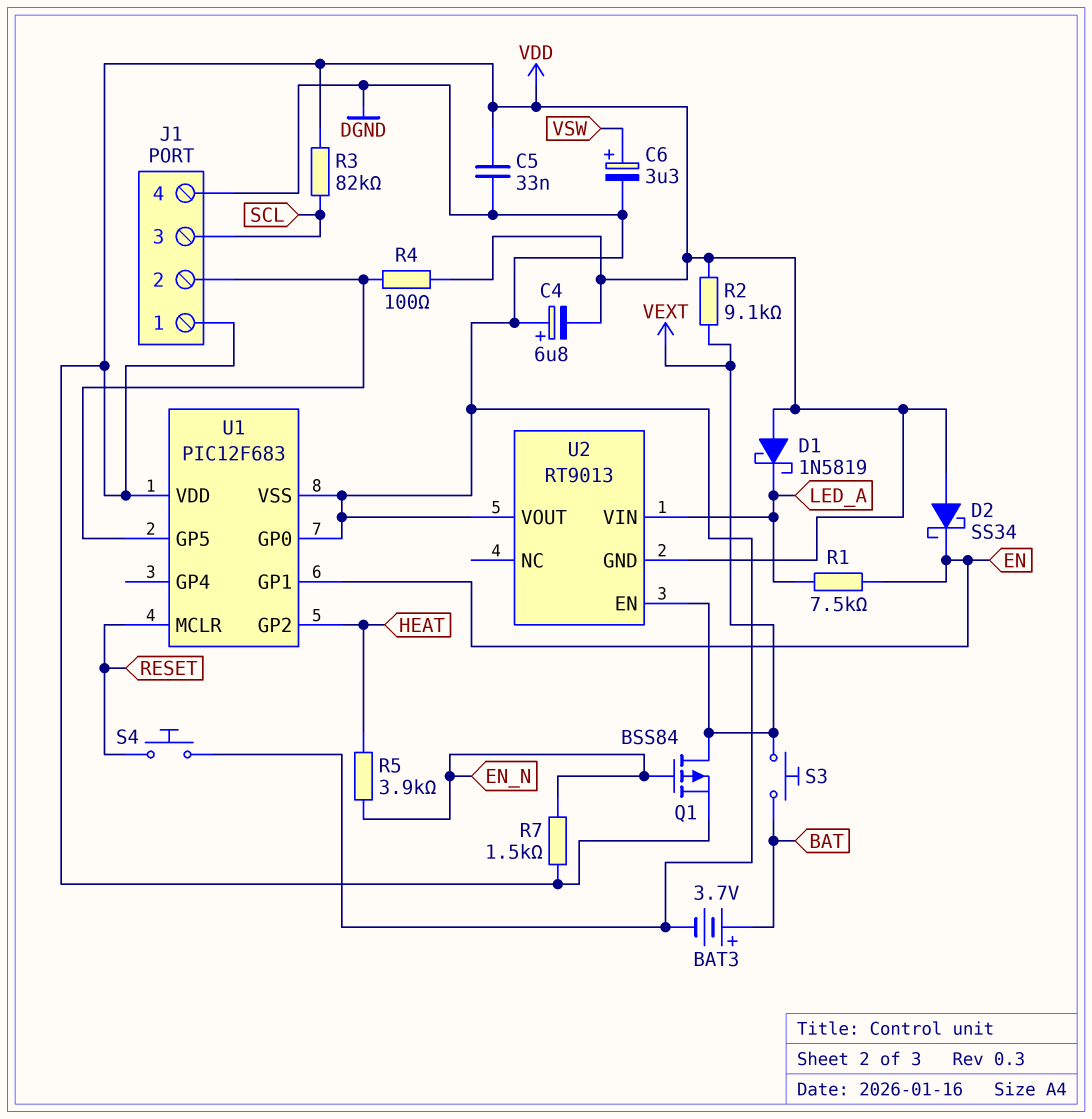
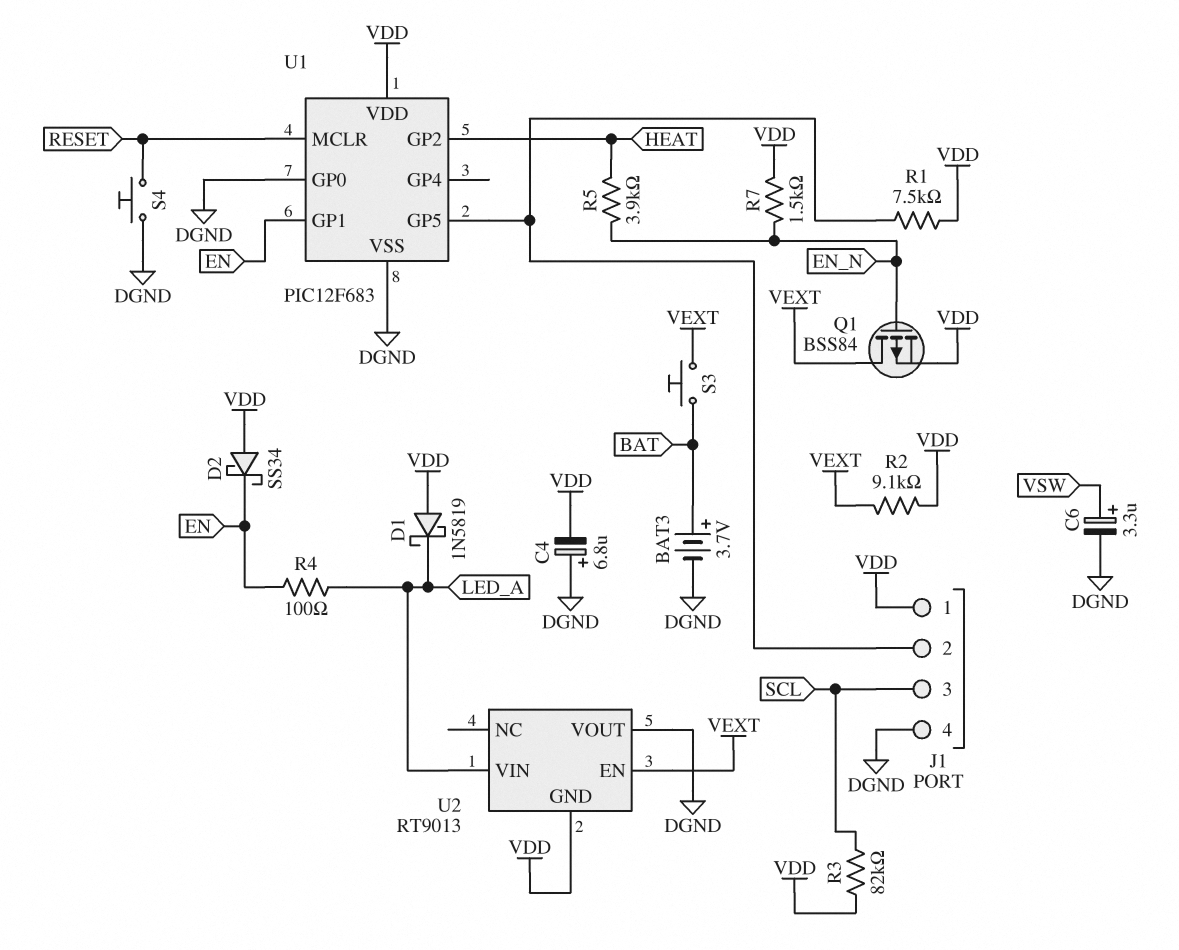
C5: 33nF (DGND, VDD) -> none
R1: 7.5k (EN, LED_A) -> 7.5k (J1/2, VDD)
R4: 100 (J1/2, VDD) -> 100 (EN, LED_A)

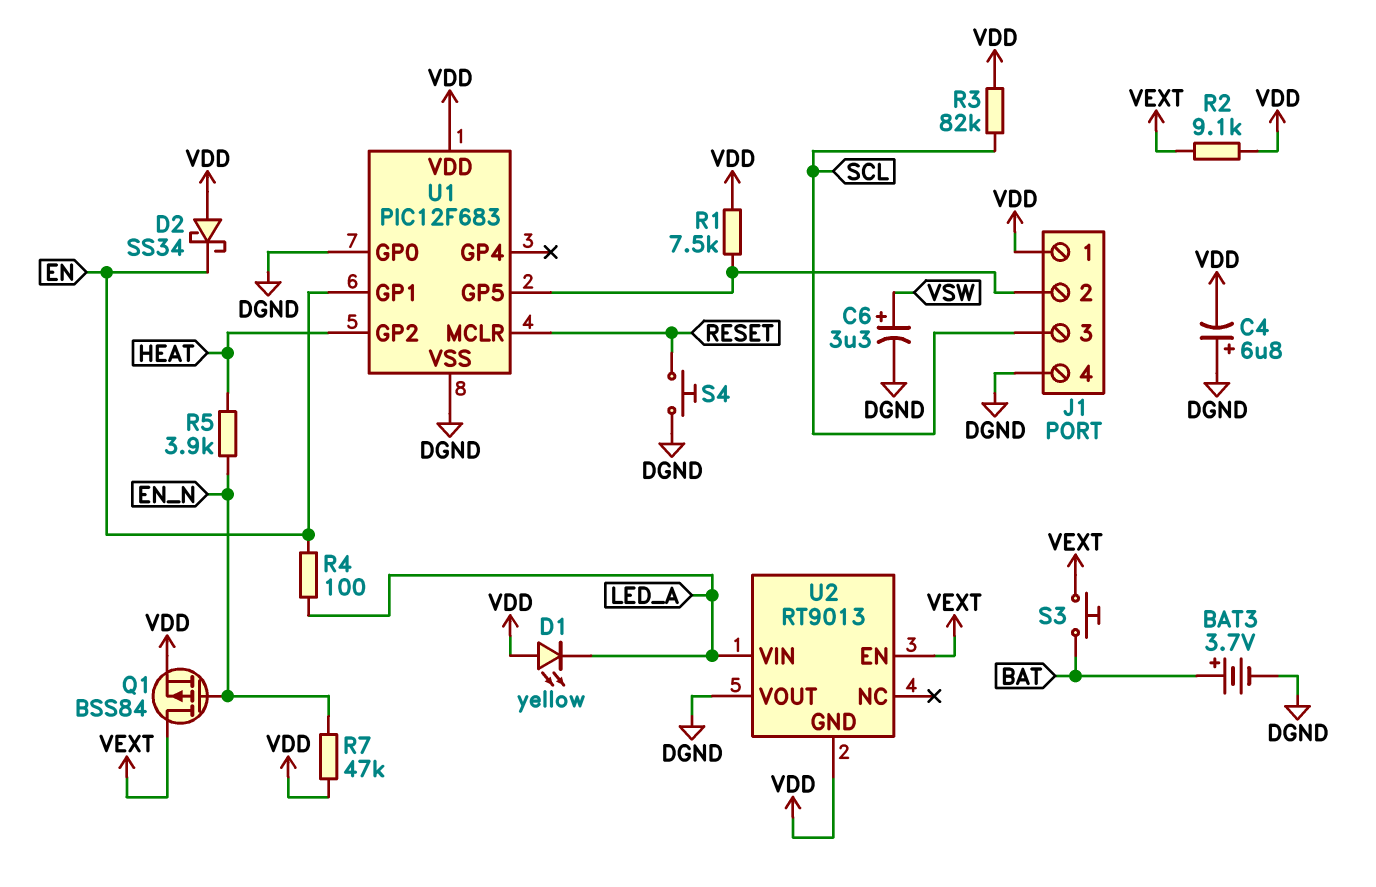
D1: schottky 1N5819 (A VDD, K LED_A) -> LED yellow (A VDD, K LED_A)
R7: 1.5k (EN_N, VDD) -> 47k (EN_N, VDD)

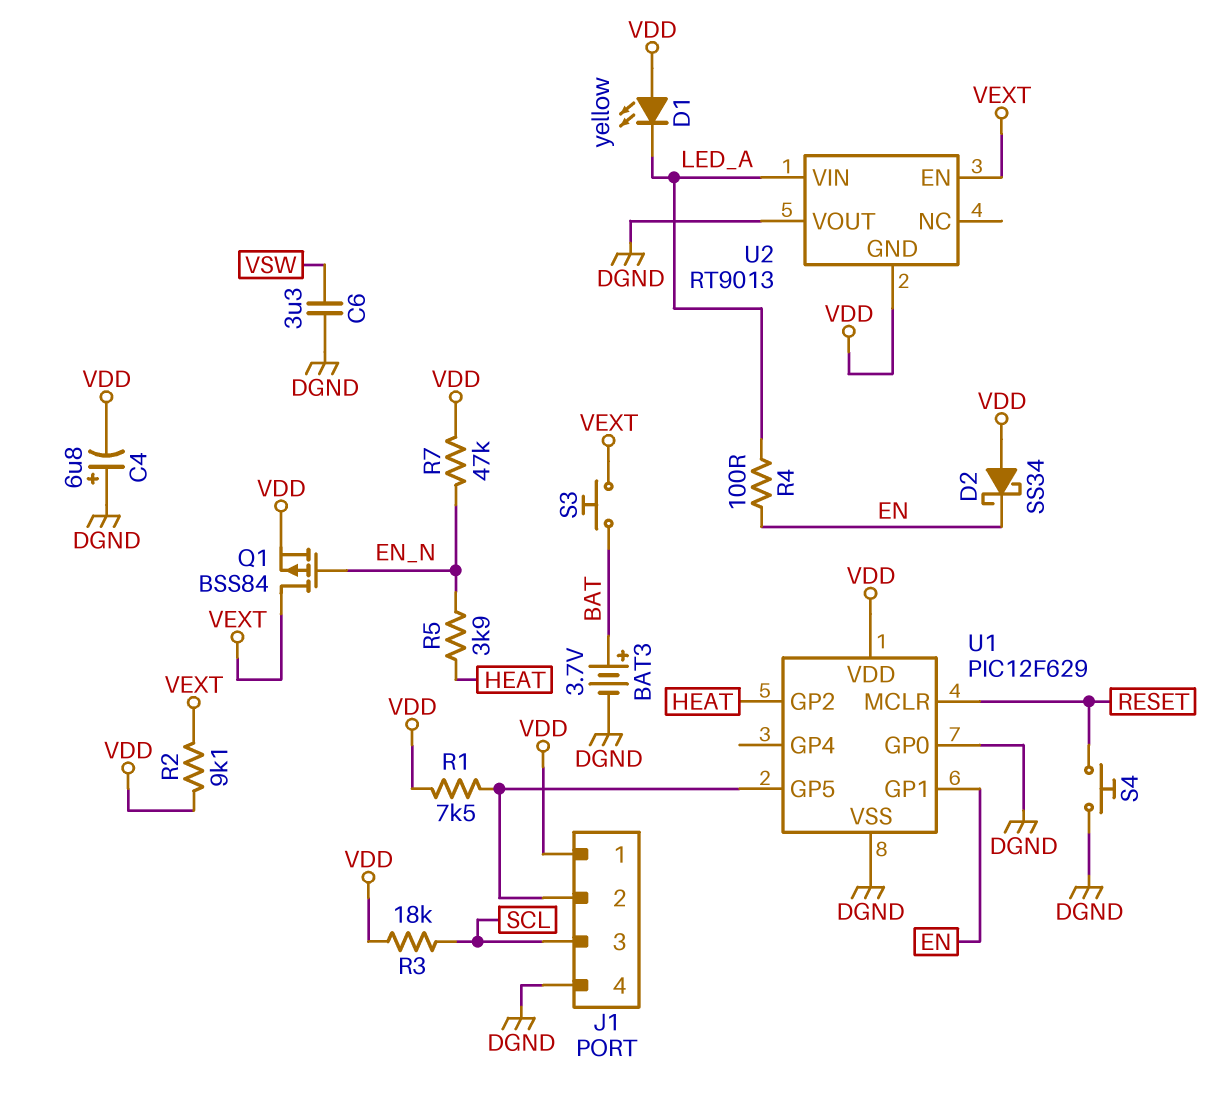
C6: 3.3uF (plus VSW, minus DGND) -> 3.3uF (DGND, VSW)
R3: 82k (SCL, VDD) -> 18k (SCL, VDD)
U1: PIC12F683 -> PIC12F629

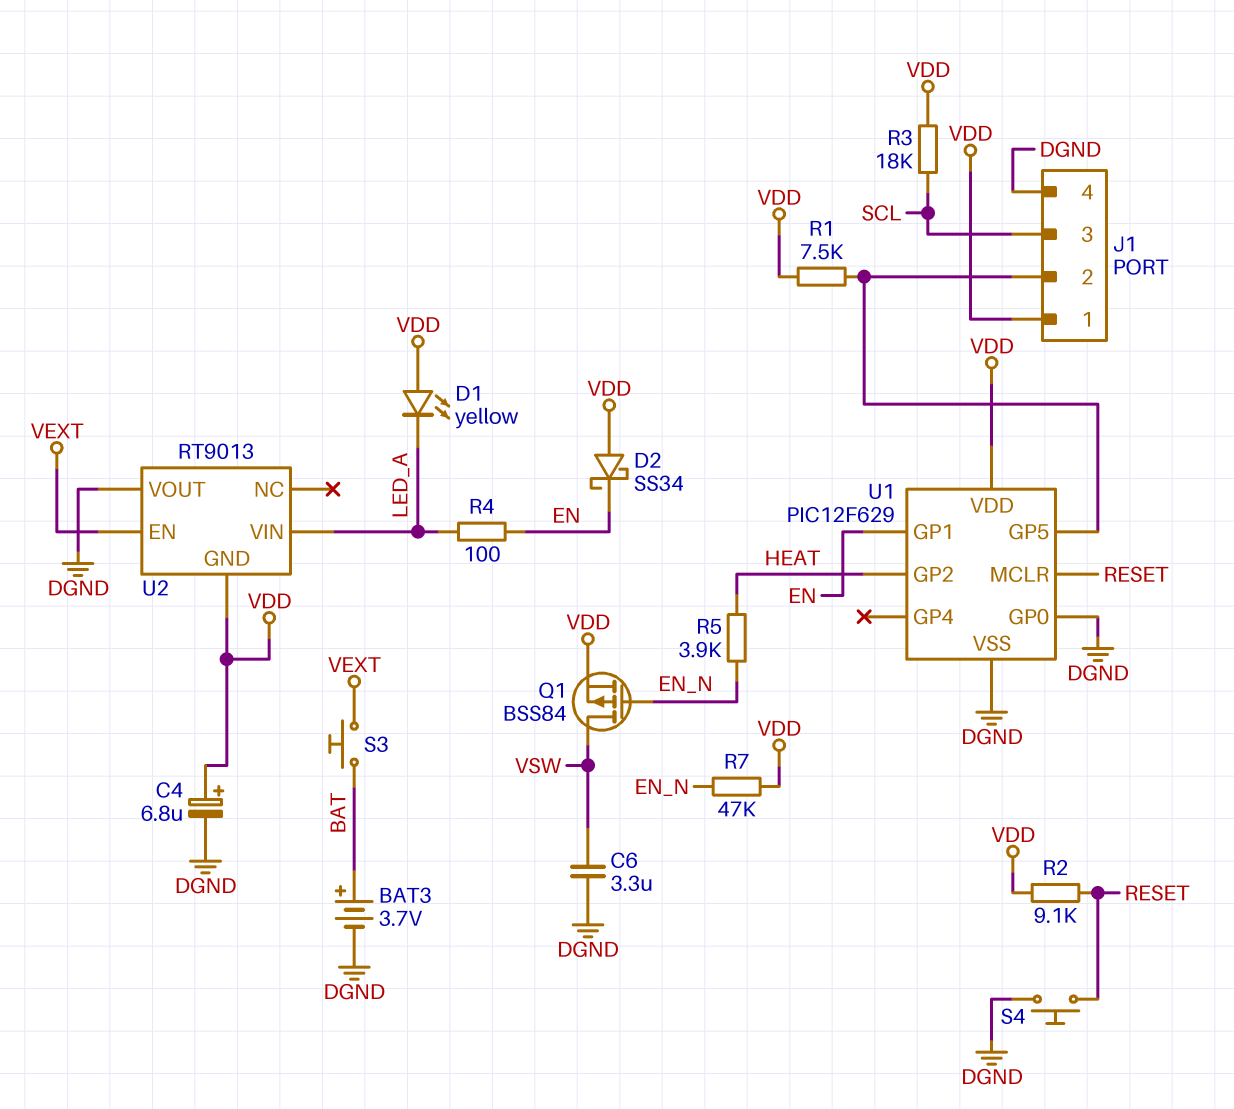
C4: 6.8uF (plus DGND, minus VDD) -> 6.8uF (plus VDD, minus DGND)
Q1: PMOS BSS84 (G EN_N, D VEXT, S VDD) -> PMOS BSS84 (G EN_N, D VSW, S VDD)
R2: 9.1k (VDD, VEXT) -> 9.1k (RESET, VDD)

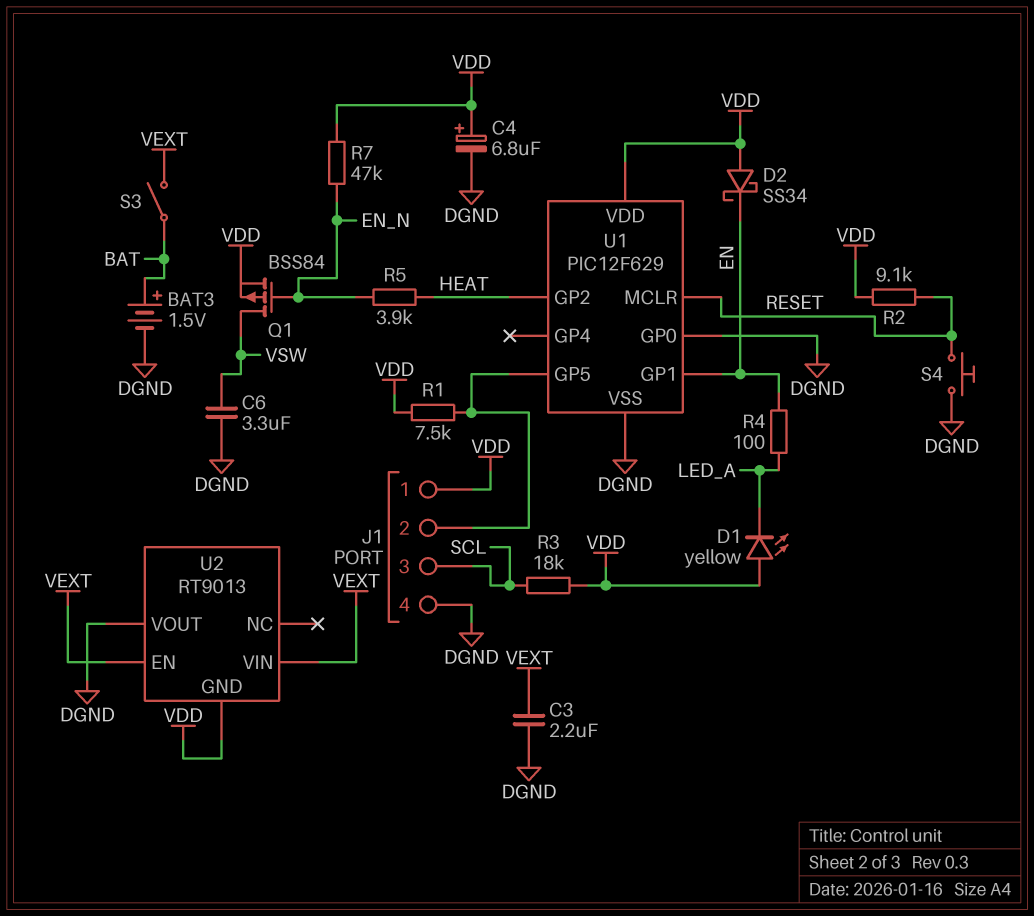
BAT3: 3.7V (plus BAT, minus DGND) -> 1.5V (plus BAT, minus DGND)
C3: none -> 2.2uF (DGND, VEXT)
S3: button (BAT, VEXT) -> switch (BAT, VEXT)
U2 pin VIN: LED_A -> VEXT

